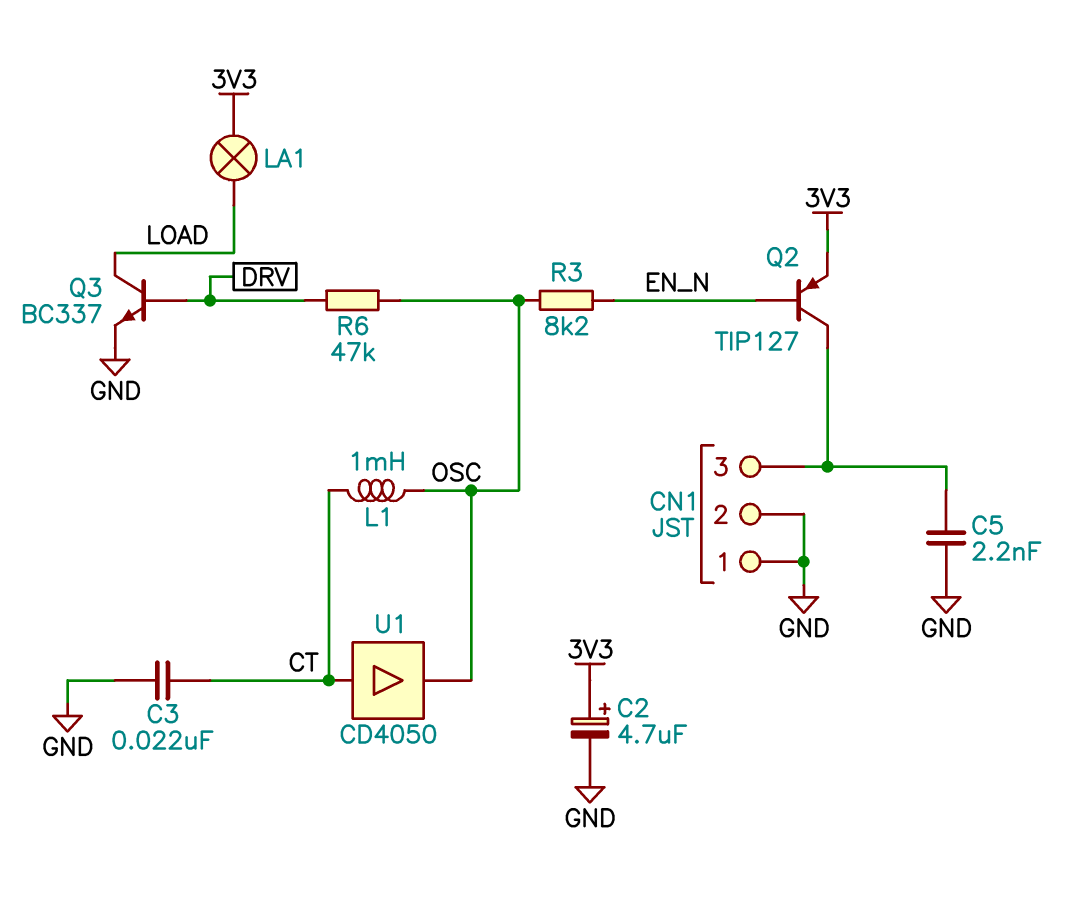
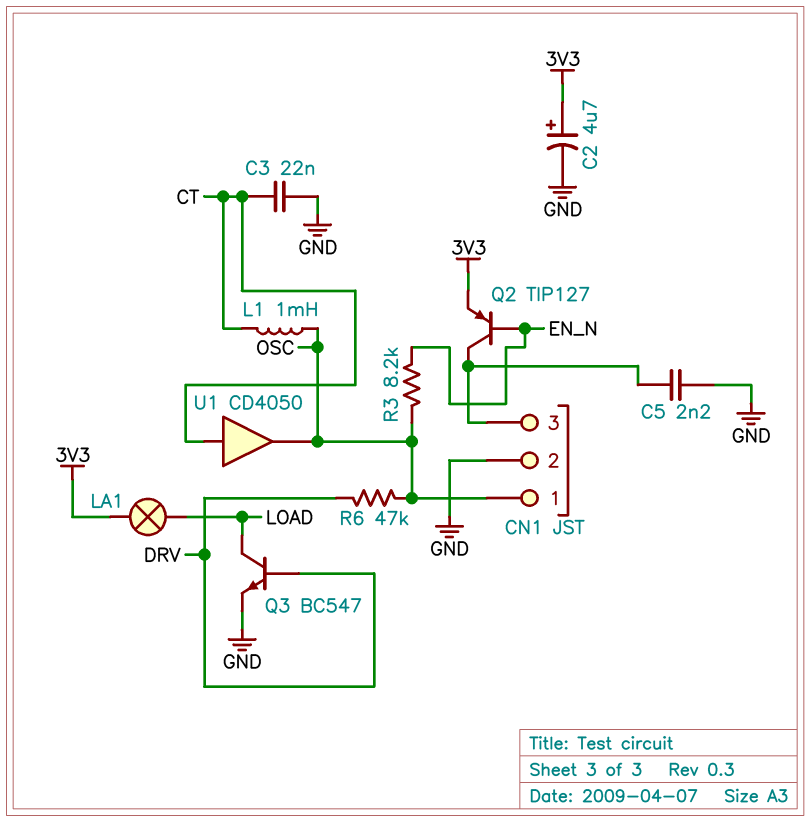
CN1 pin 1: GND -> OSC
Q3: NPN BC337 (B DRV, C LOAD, E GND) -> NPN BC547 (B DRV, C LOAD, E GND)

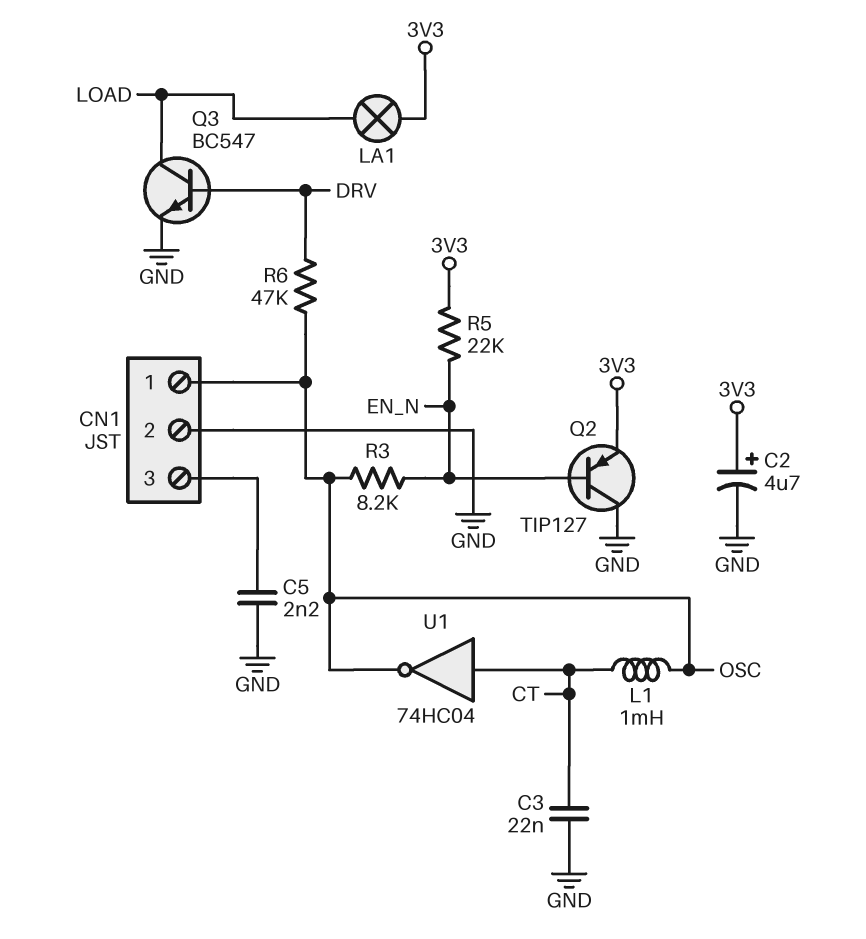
Q2: PNP TIP127 (B EN_N, C CN1/3, E 3V3) -> PNP TIP127 (B EN_N, C GND, E 3V3)
R5: none -> 22k (3V3, EN_N)
U1: buffer CD4050 (in CT, out OSC) -> NOT 74HC04 (in CT, out OSC)

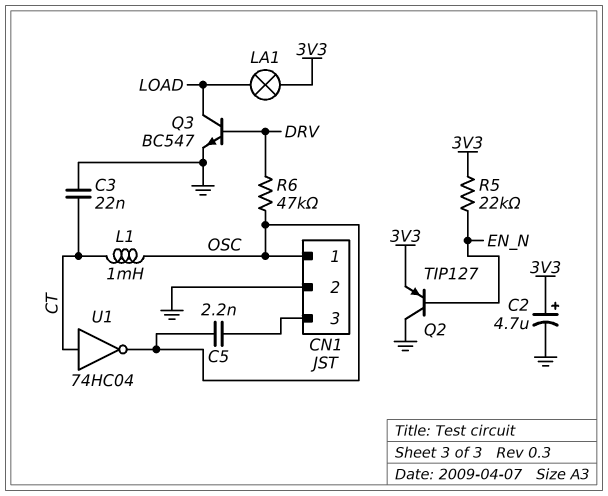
C5: 2.2nF (CN1/3, GND) -> 2.2nF (CN1/3, OSC)
R3: 8.2k (EN_N, OSC) -> none

